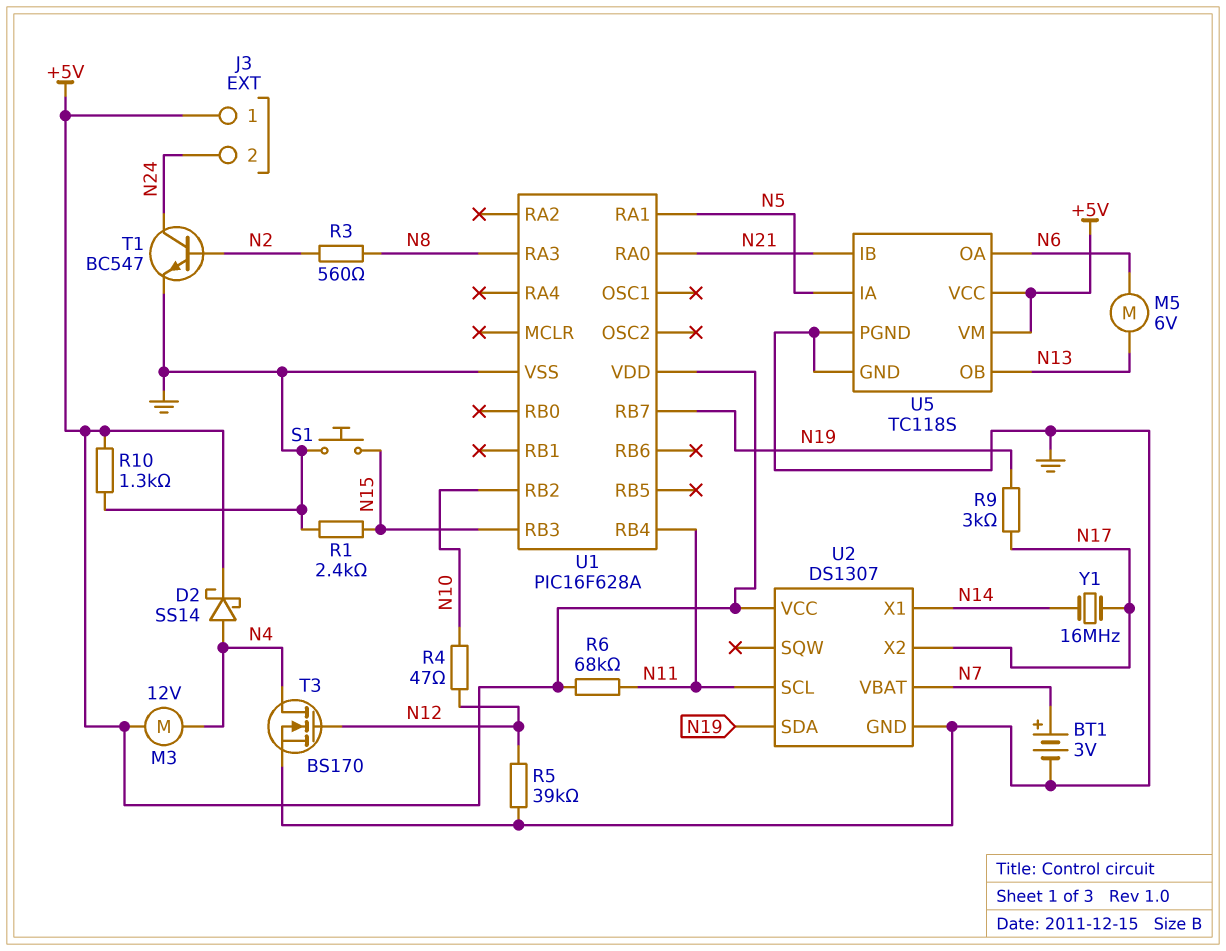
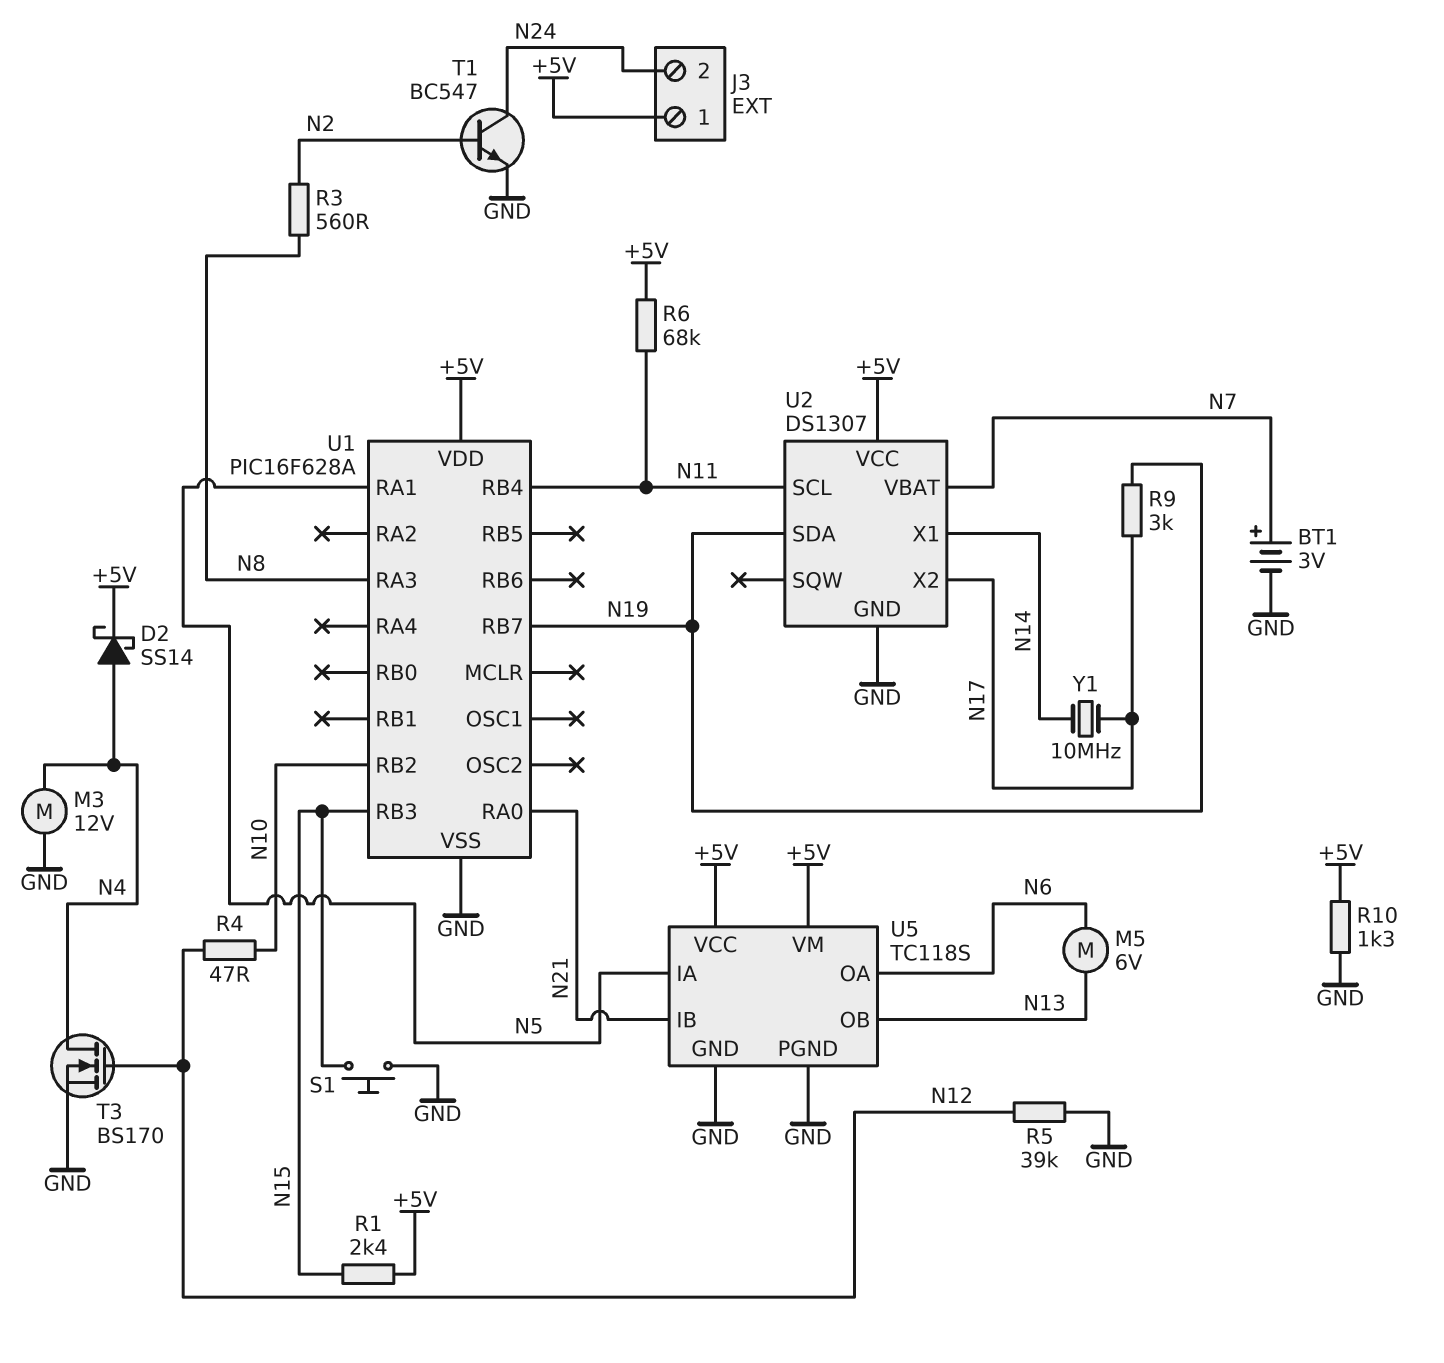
M3: motor 12V (+5V, N4) -> motor 12V (GND, N4)
R1: 2.4k (GND, N15) -> 2.4k (+5V, N15)
Y1: 16MHz (N14, N17) -> 10MHz (N14, N17)

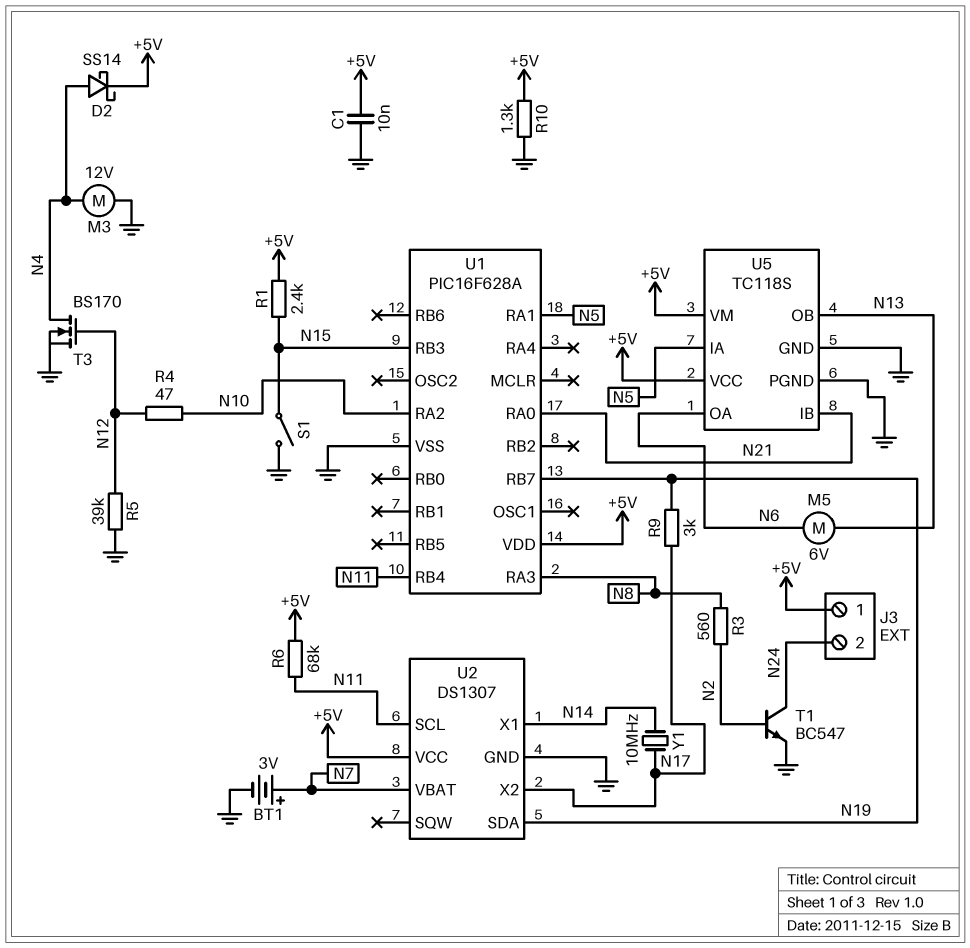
C1: none -> 10nF (+5V, GND)
S1: button (GND, N15) -> switch (GND, N15)
U1 pin RA2: none -> N10
U1 pin RB2: N10 -> none

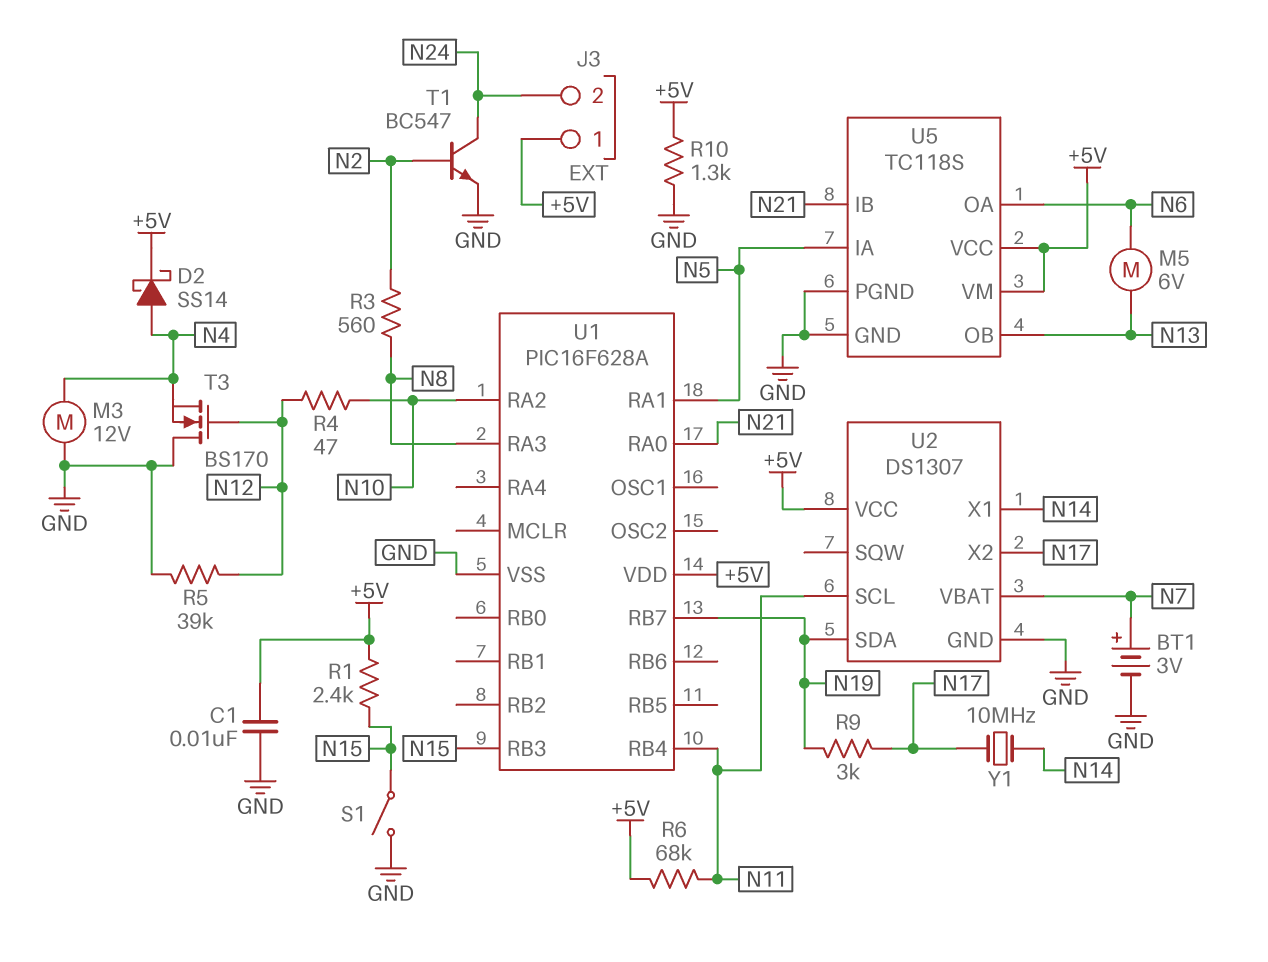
T3: NMOS BS170 (G N12, D N4, S GND) -> NMOS BS170 (G N12, D GND, S N4)

